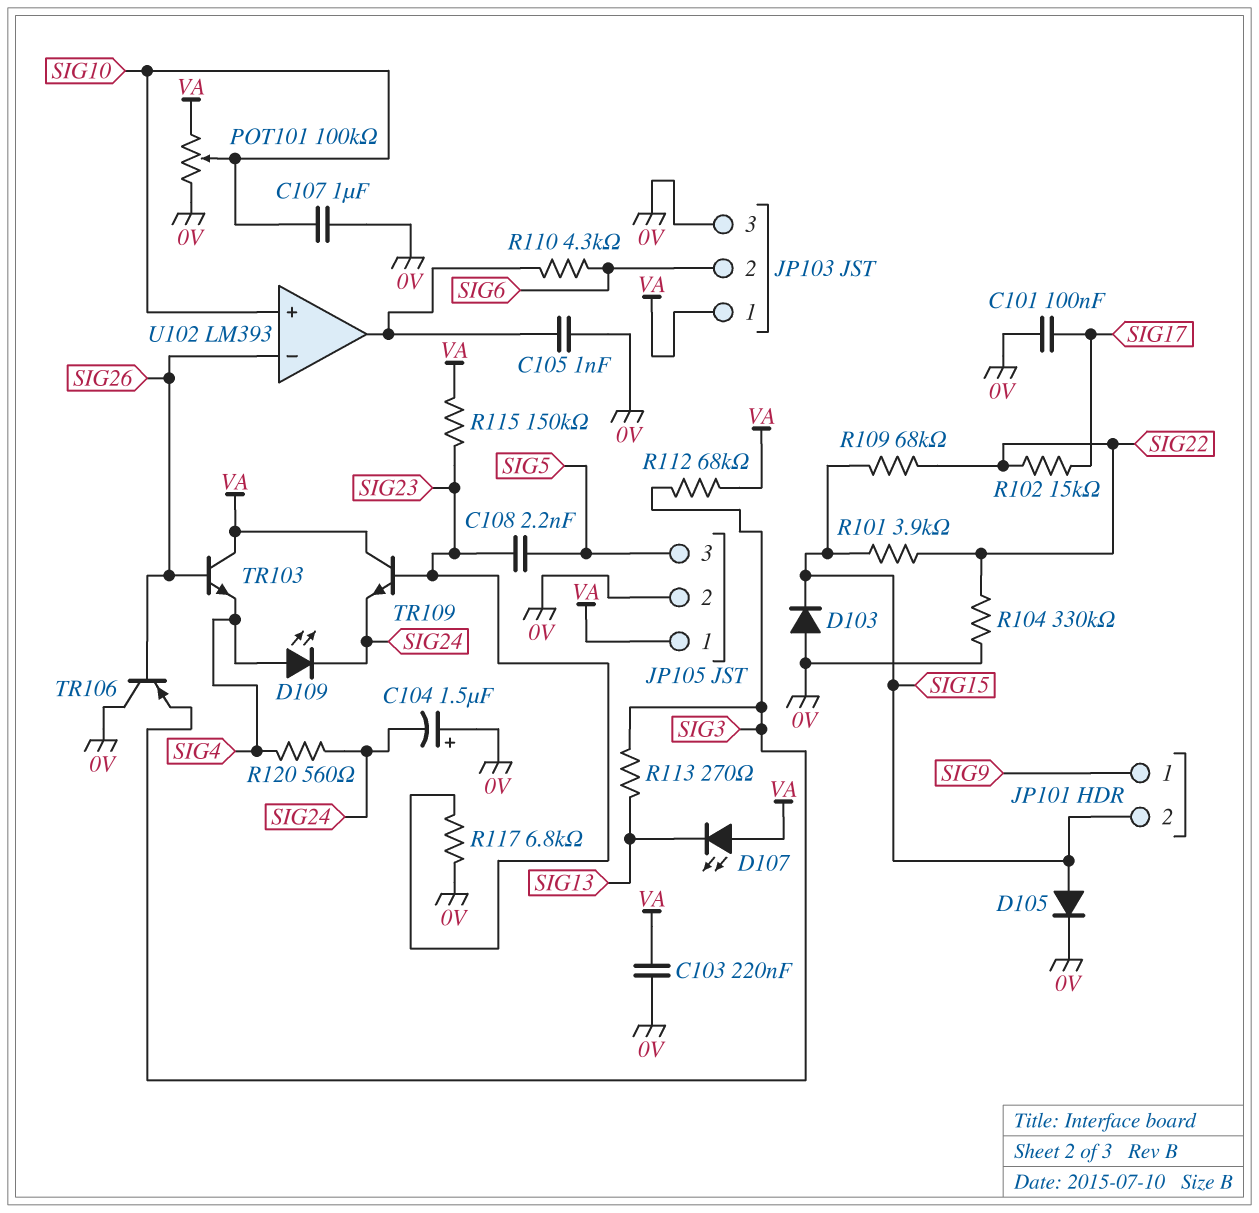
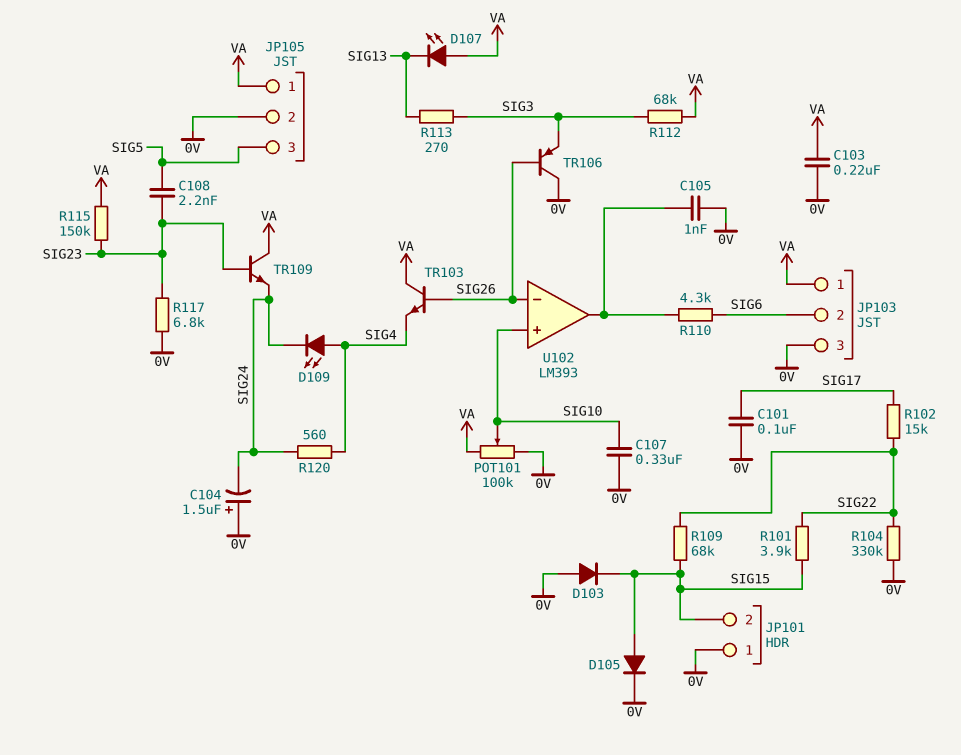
C107: 1uF (0V, SIG10) -> 330nF (0V, SIG10)
JP101 pin 1: SIG9 -> 0V

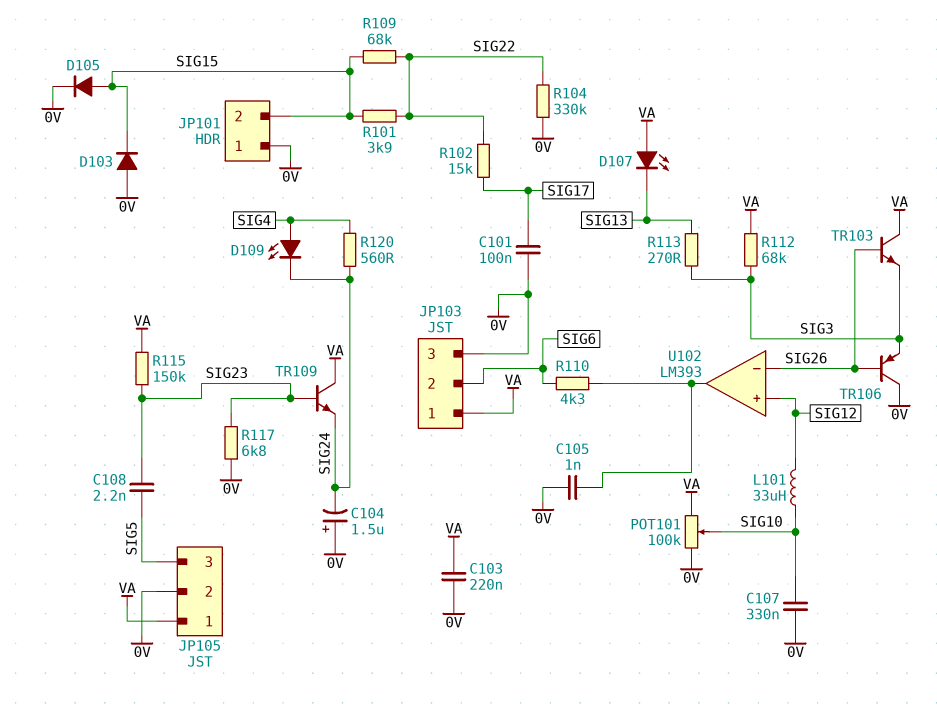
L101: none -> 33uH (SIG10, SIG12)
TR103: NPN (B SIG26, C VA, E SIG4) -> NPN (B SIG26, C VA, E SIG3)
U102 pin in+: SIG10 -> SIG12

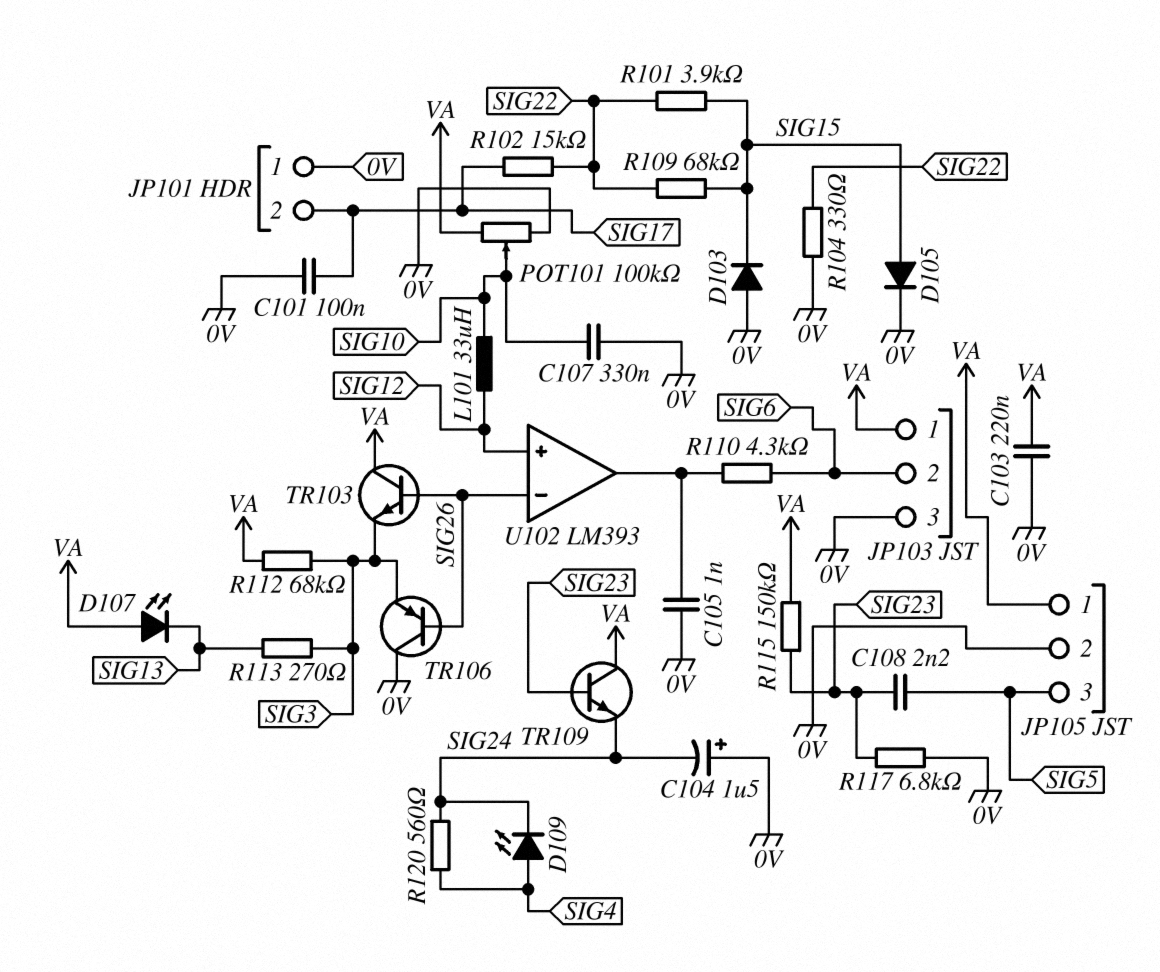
JP101 pin 2: SIG15 -> SIG17
R104: 330k (0V, SIG22) -> 330 (0V, SIG22)

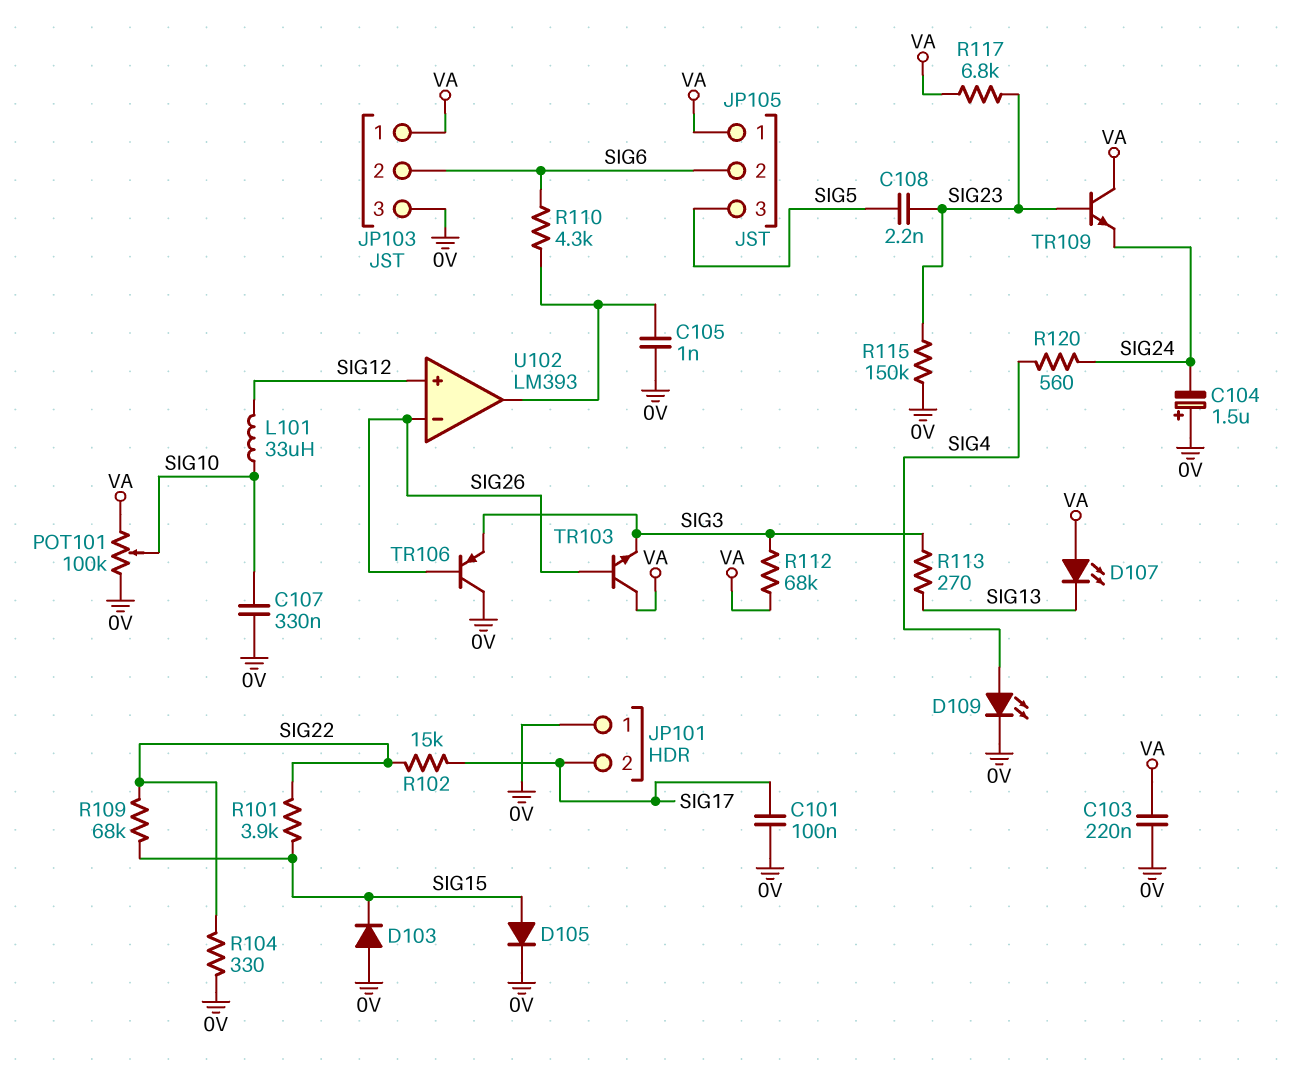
D109: LED (A SIG4, K SIG24) -> LED (A SIG4, K 0V)
JP105 pin 2: 0V -> SIG6
R115: 150k (SIG23, VA) -> 150k (0V, SIG23)
R117: 6.8k (0V, SIG23) -> 6.8k (SIG23, VA)

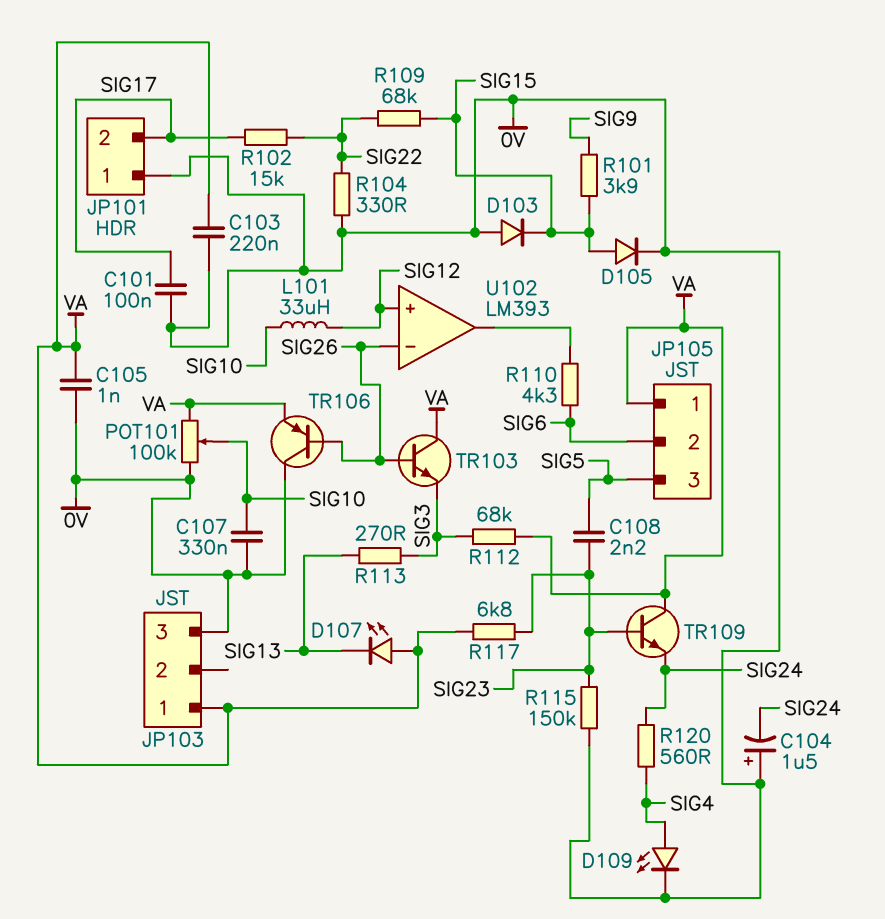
C105: 1nF (0V, U102/out) -> 1nF (0V, VA)
JP103 pin 2: SIG6 -> none
R101: 3.9k (SIG15, SIG22) -> 3.9k (SIG9, SIG15)
TR106: PNP (B SIG26, C 0V, E SIG3) -> PNP (B SIG26, C 0V, E VA)

